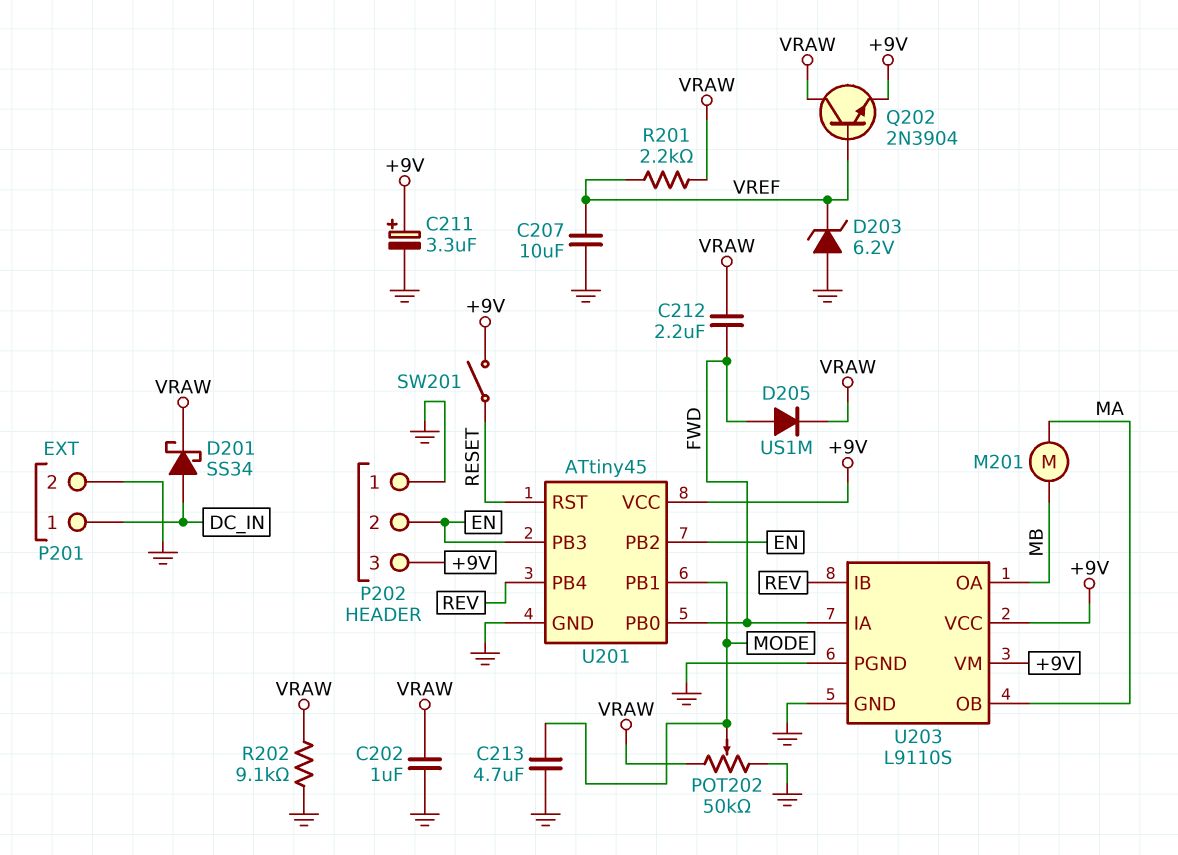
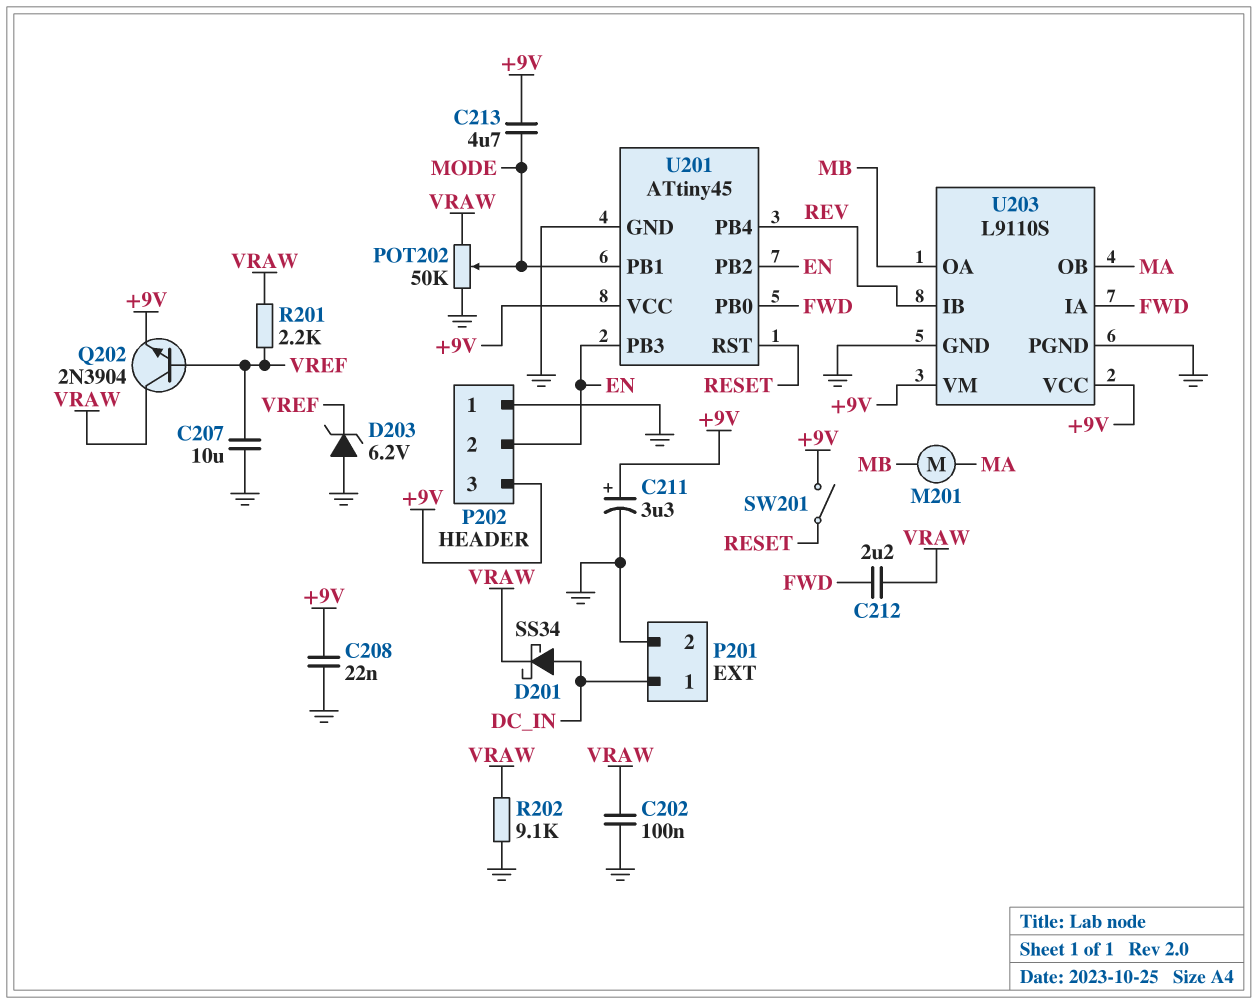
C202: 1uF (GND, VRAW) -> 100nF (GND, VRAW)
C208: none -> 22nF (+9V, GND)
C213: 4.7uF (GND, MODE) -> 4.7uF (+9V, MODE)
D205: diode US1M (A FWD, K VRAW) -> none

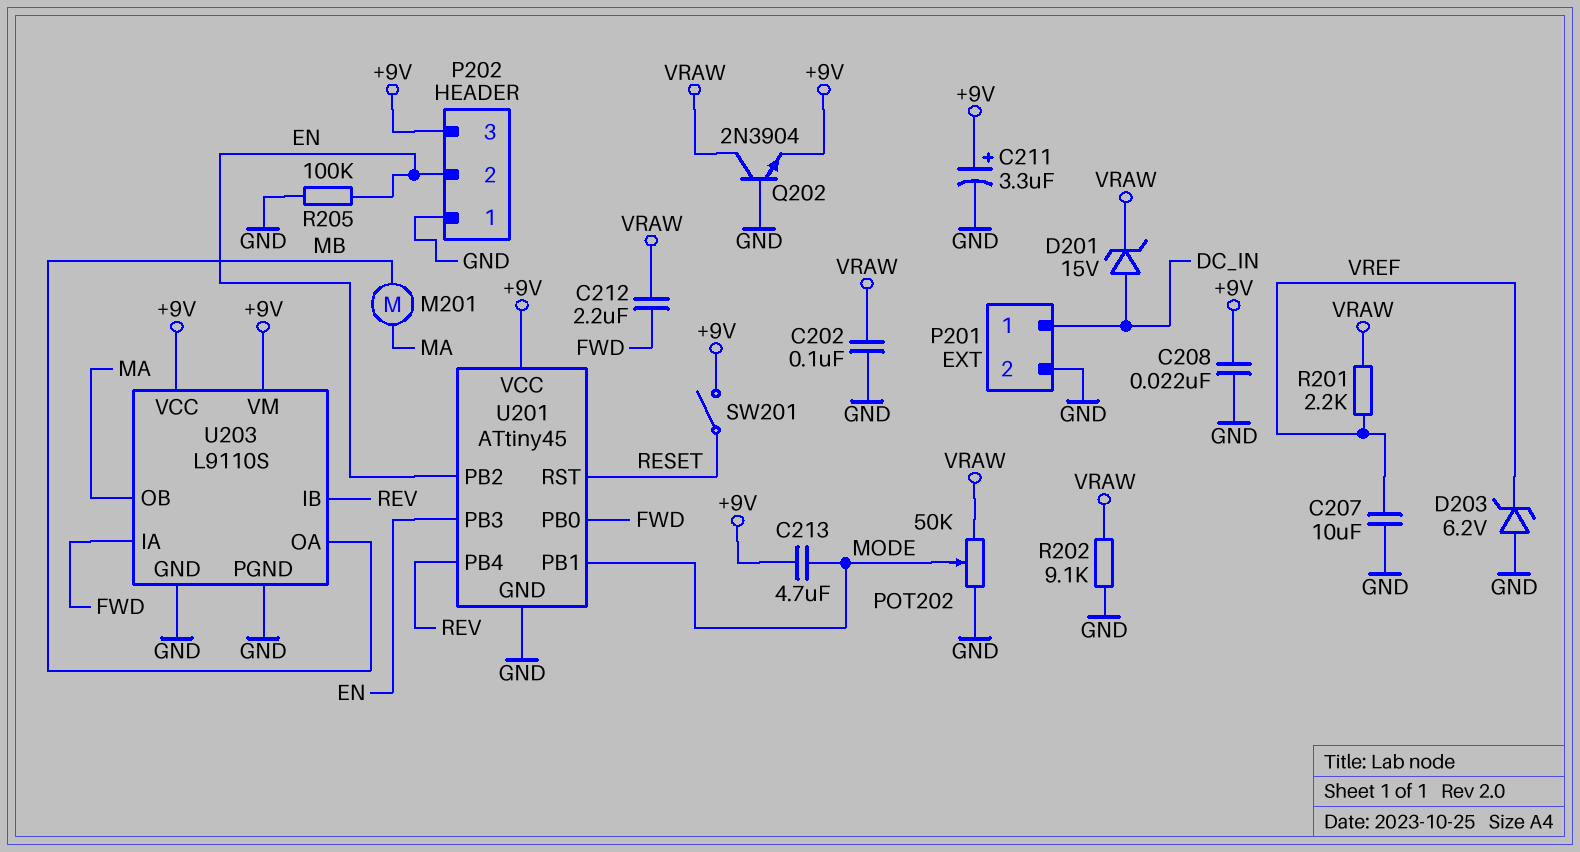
D201: schottky SS34 (A DC_IN, K VRAW) -> zener 15V (A DC_IN, K VRAW)
Q202: NPN 2N3904 (B VREF, C VRAW, E +9V) -> NPN 2N3904 (B GND, C VRAW, E +9V)
R205: none -> 100k (EN, GND)

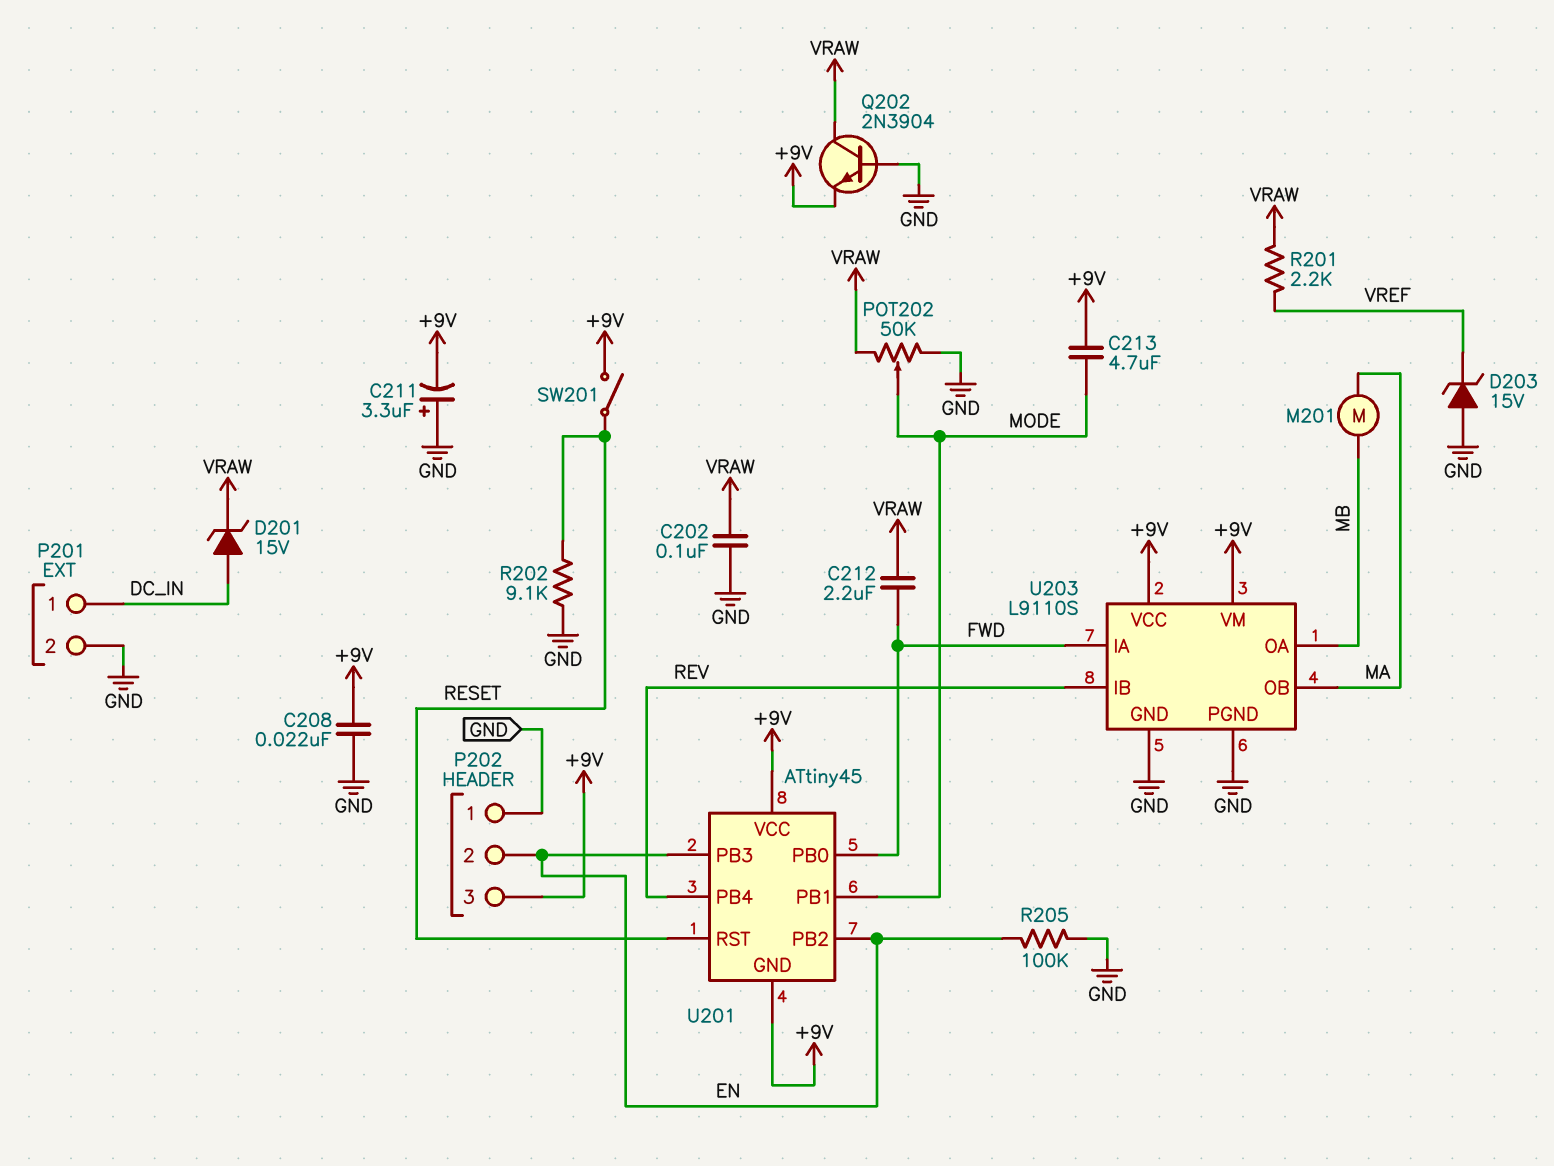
C207: 10uF (GND, VREF) -> none
C211: 3.3uF (plus +9V, minus GND) -> 3.3uF (plus GND, minus +9V)
D203: zener 6.2V (A GND, K VREF) -> zener 15V (A GND, K VREF)
R202: 9.1k (GND, VRAW) -> 9.1k (GND, RESET)
U201 pin GND: GND -> +9V

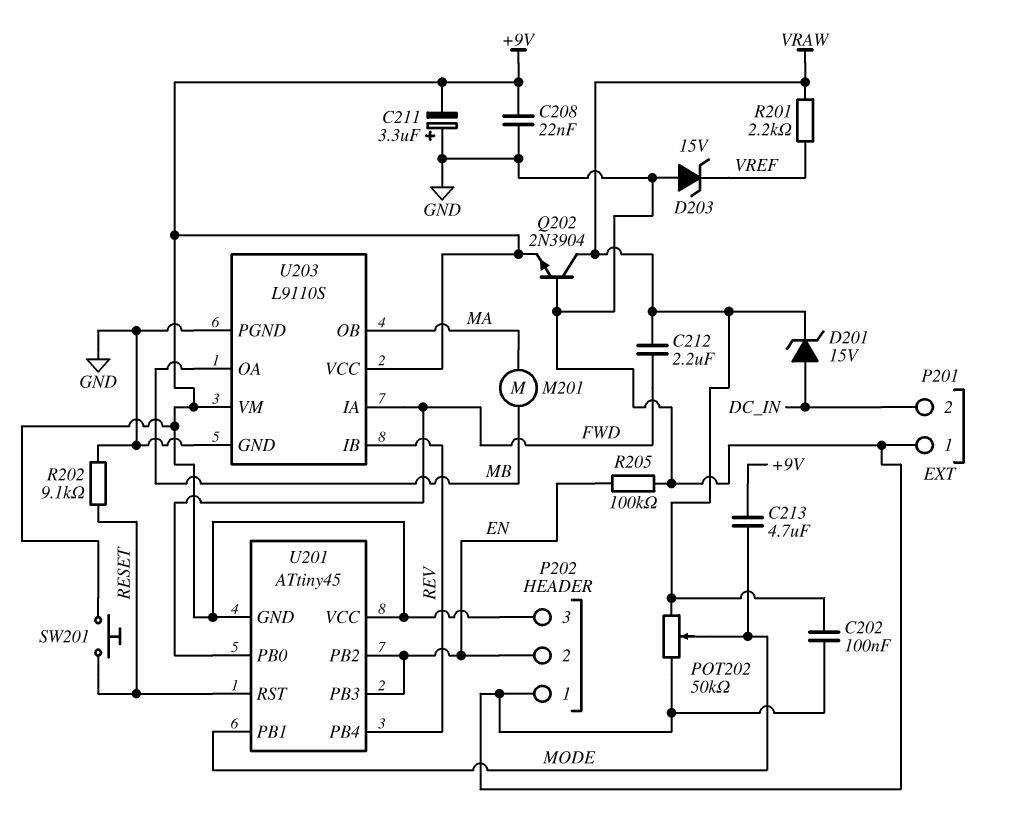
P201 pin 1: DC_IN -> GND
P201 pin 2: GND -> DC_IN
SW201: switch (+9V, RESET) -> button (+9V, RESET)

